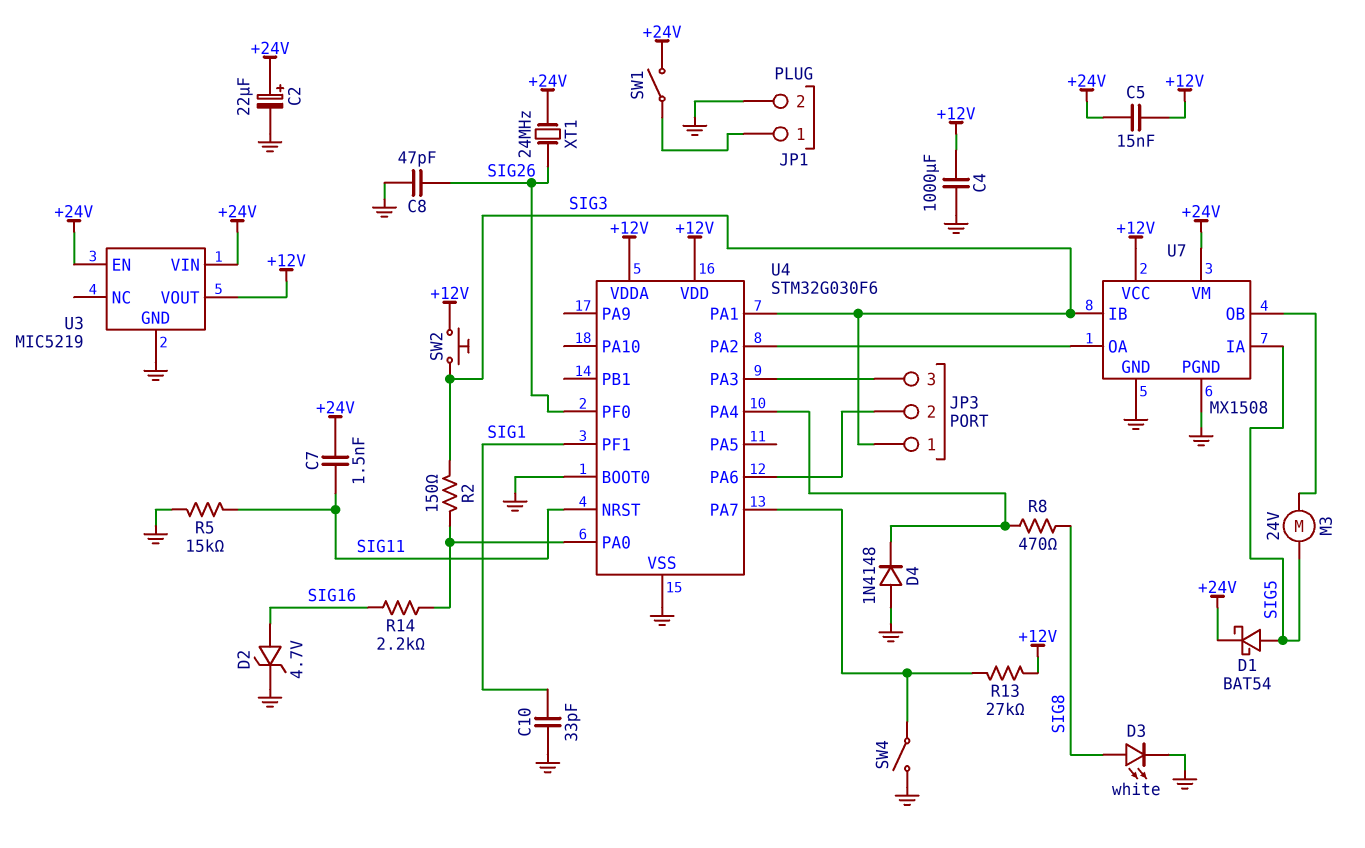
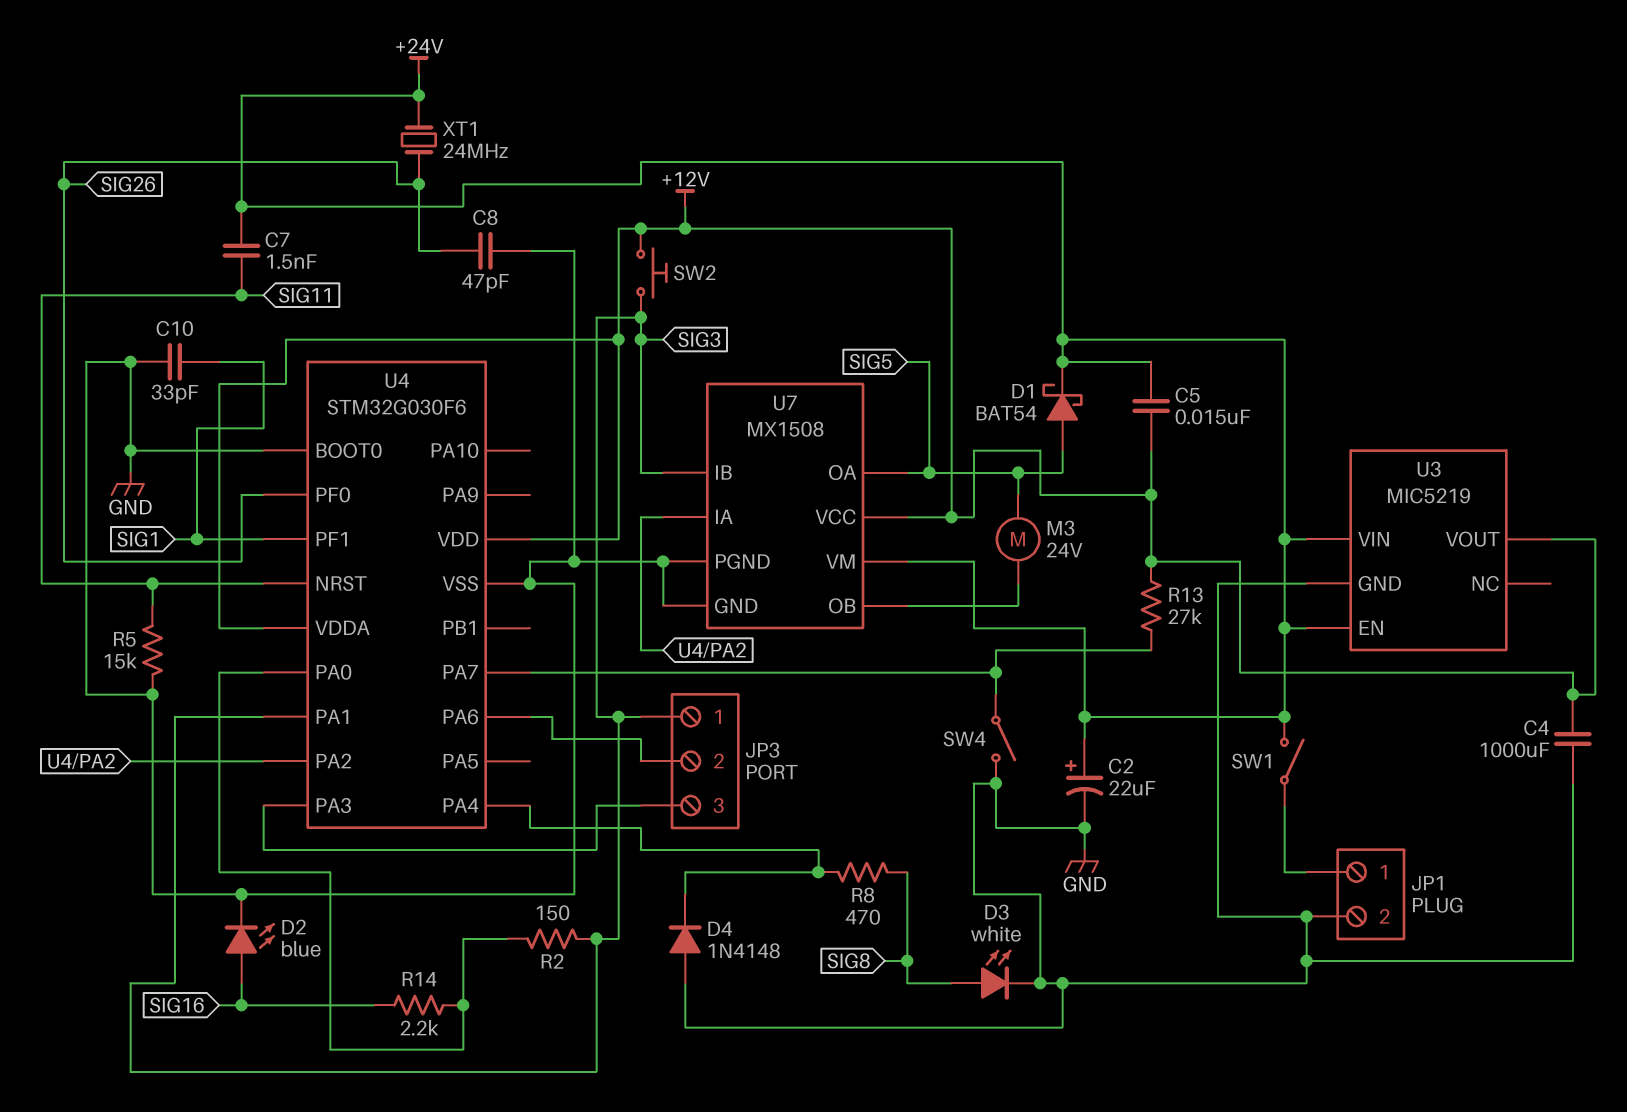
D2: zener 4.7V (A SIG16, K GND) -> LED blue (A SIG16, K GND)
U7 pin IA: SIG5 -> U4/PA2
U7 pin OA: U4/PA2 -> SIG5

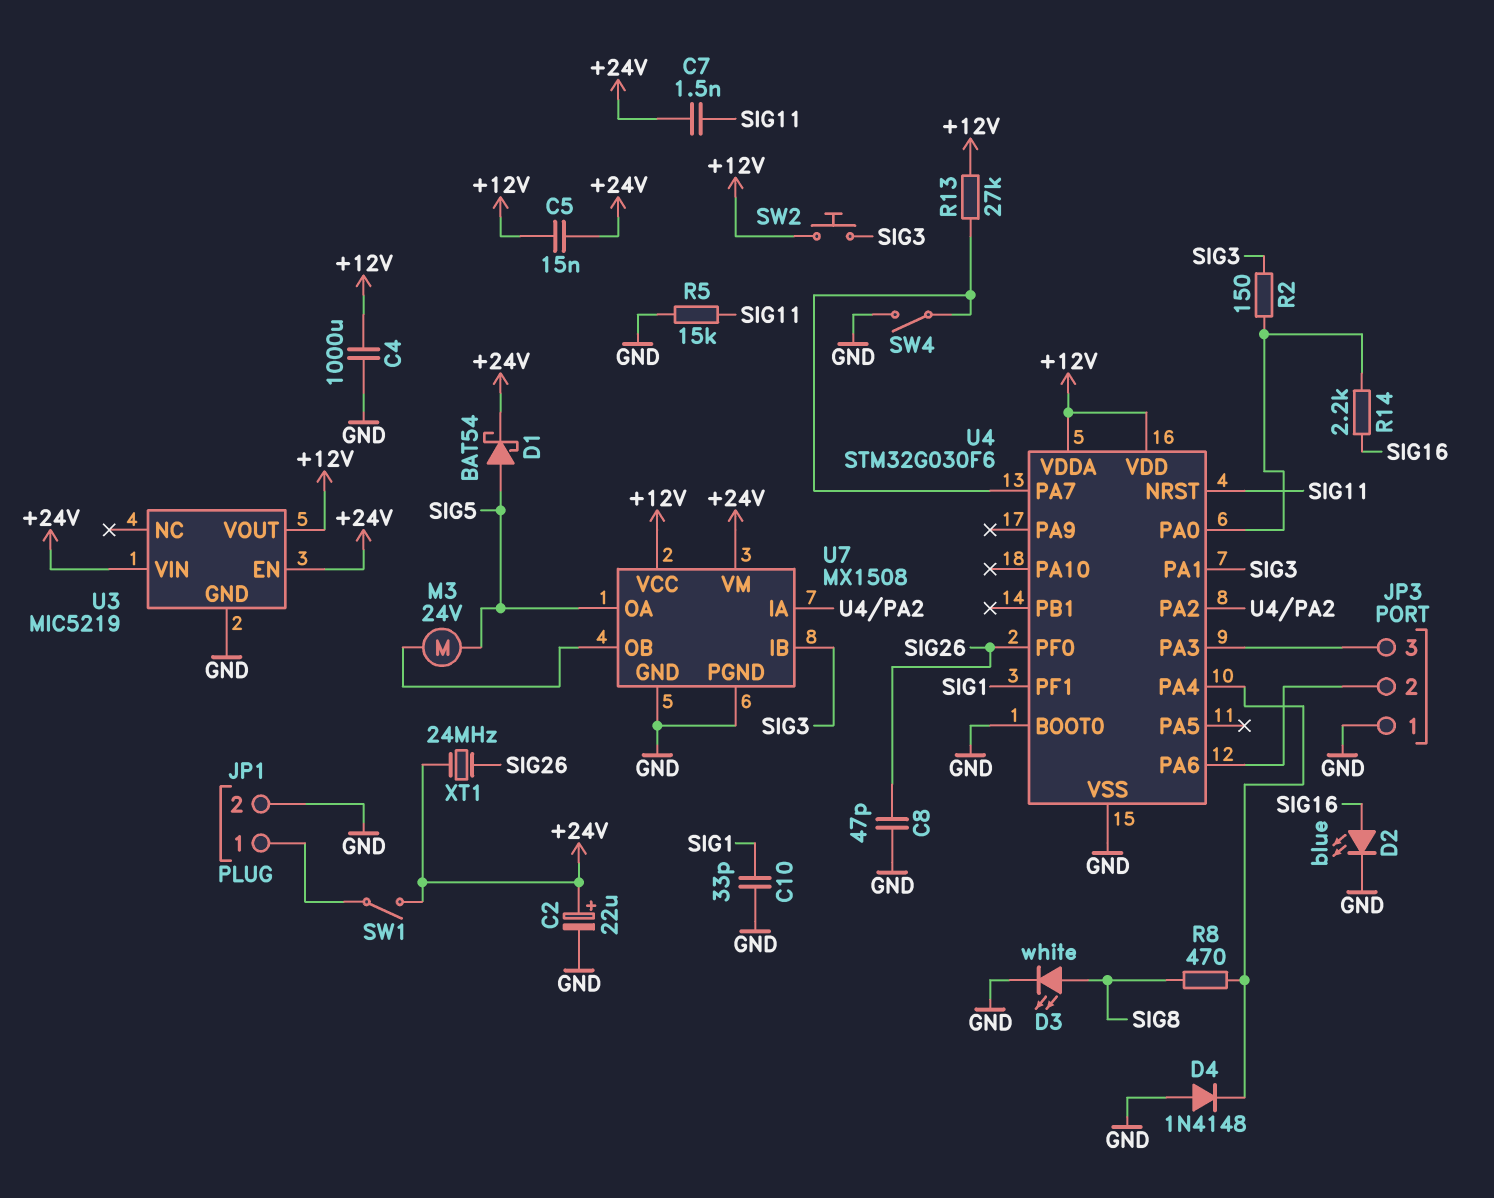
JP3 pin 1: SIG3 -> GND

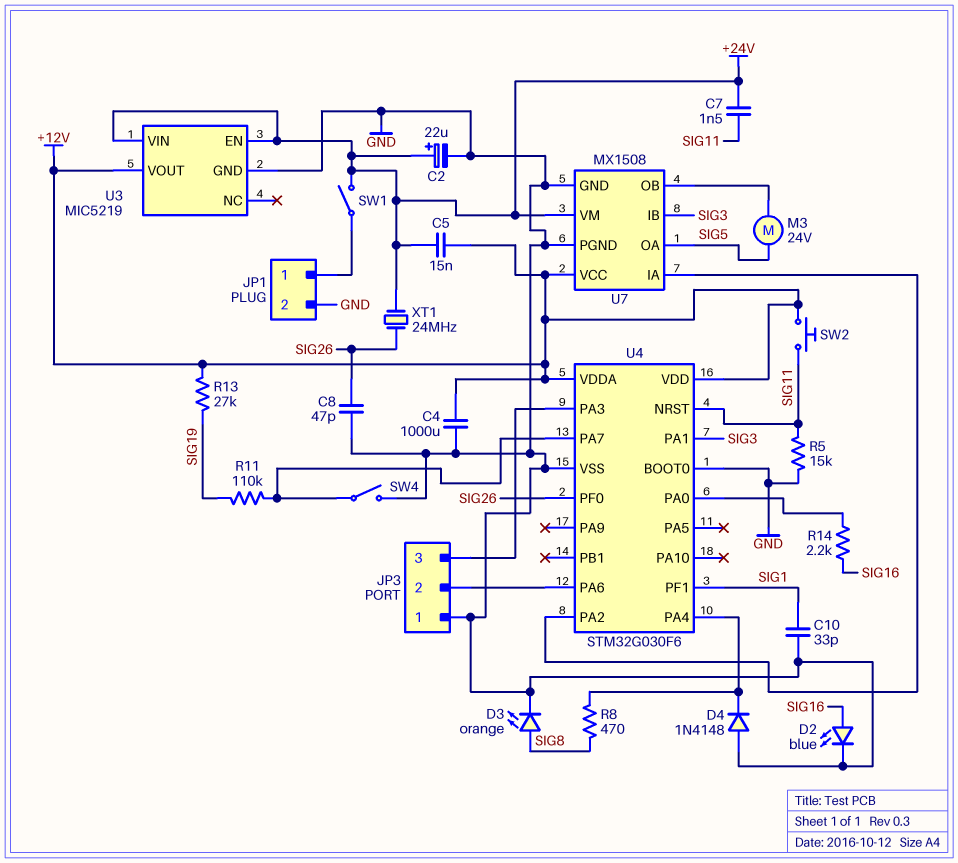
D1: schottky BAT54 (A SIG5, K +24V) -> none
D3: LED white (A SIG8, K GND) -> LED orange (A SIG8, K GND)
R2: 150 (SIG3, U4/PA0) -> none
R11: none -> 110k (SIG19, U4/PA7)
R13: 27k (+12V, U4/PA7) -> 27k (+12V, SIG19)
SW2: button (+12V, SIG3) -> button (+12V, SIG11)

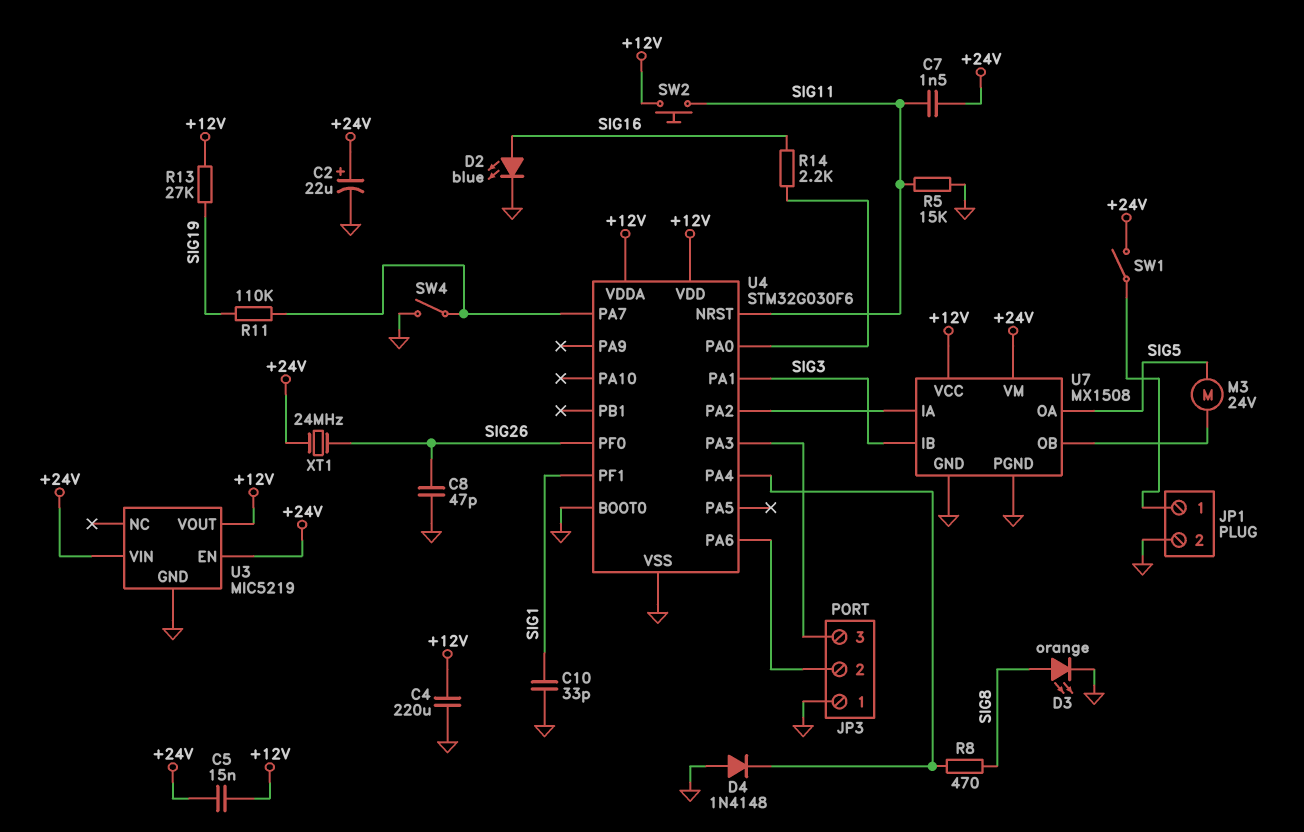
C4: 1000uF (+12V, GND) -> 220uF (+12V, GND)

